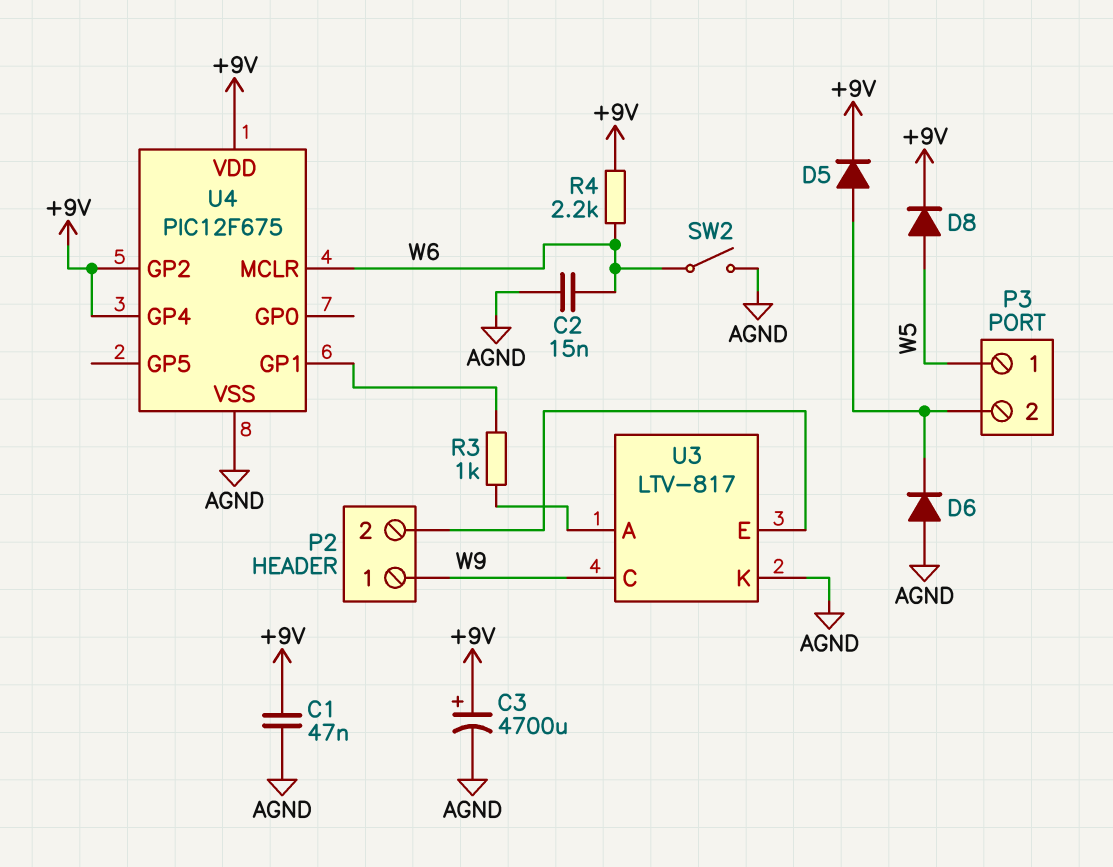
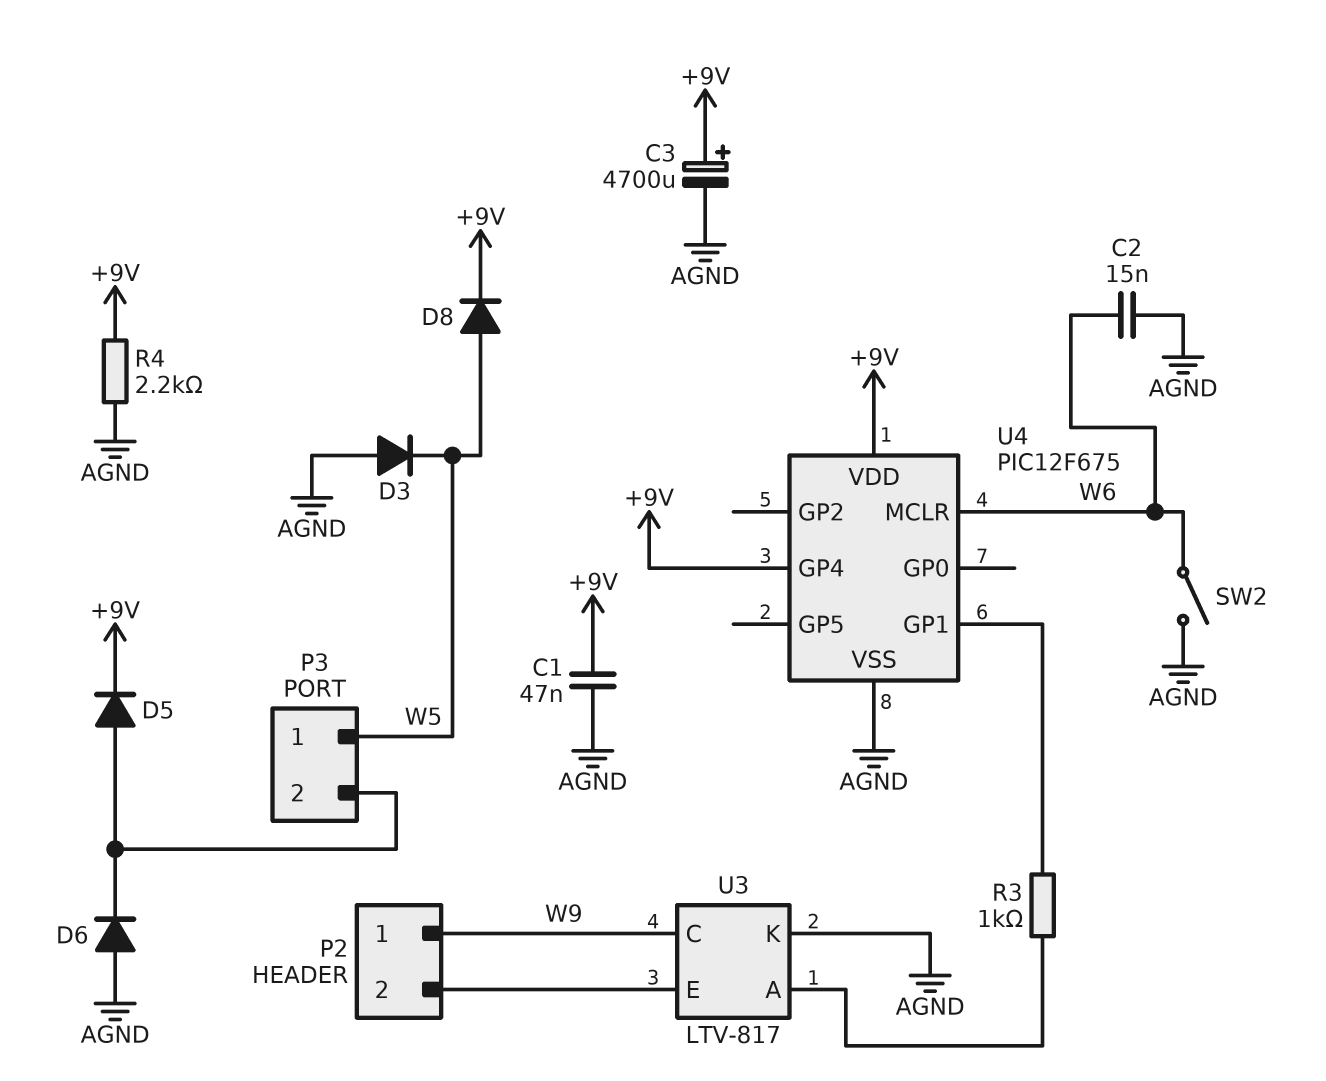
D3: none -> diode (A AGND, K W5)
R4: 2.2k (+9V, W6) -> 2.2k (+9V, AGND)
U4 pin GP2: +9V -> none

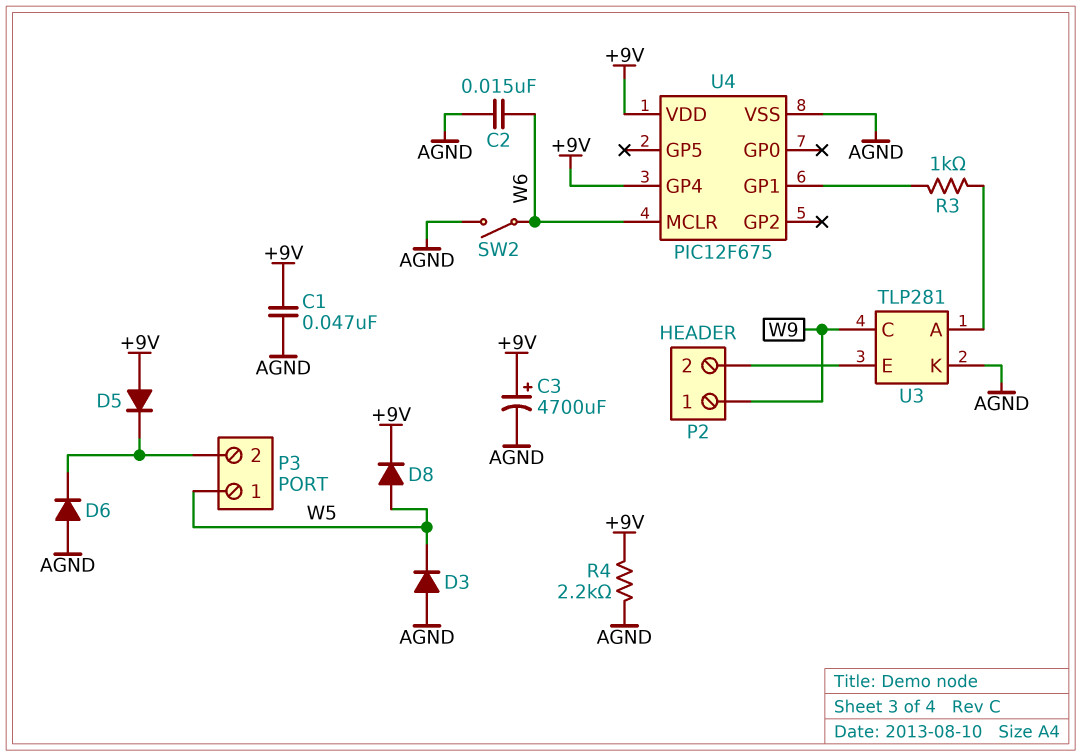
D5: diode (A P3/2, K +9V) -> diode (A +9V, K P3/2)
U3: LTV-817 -> TLP281

